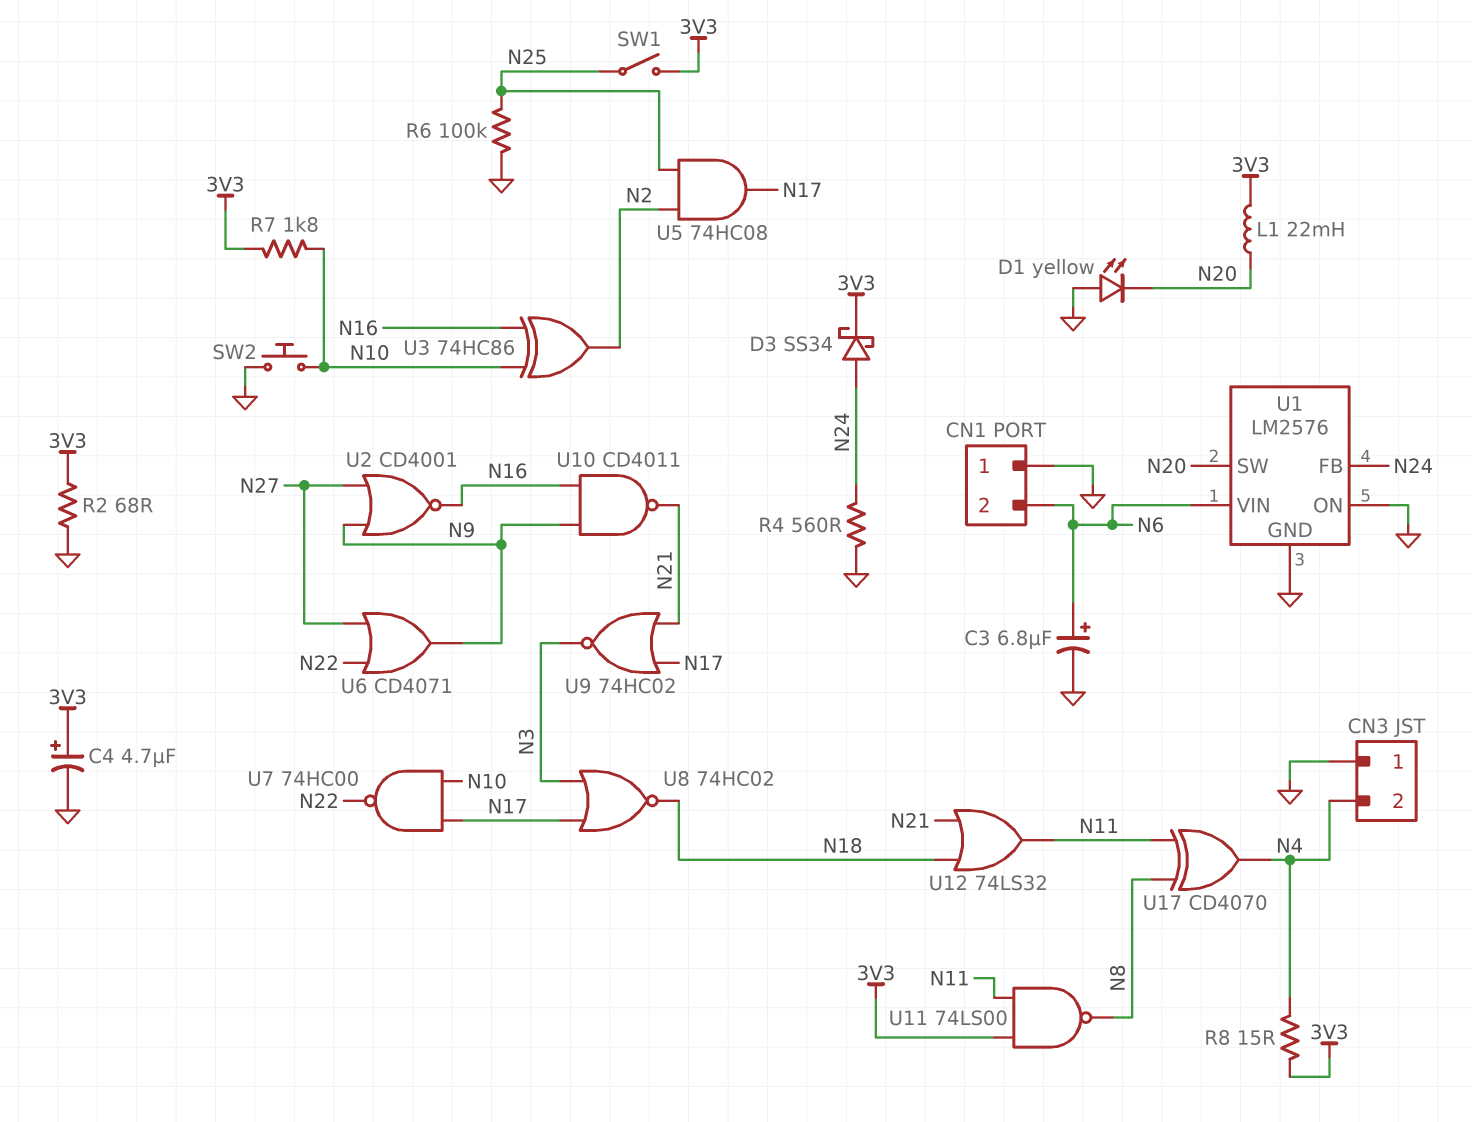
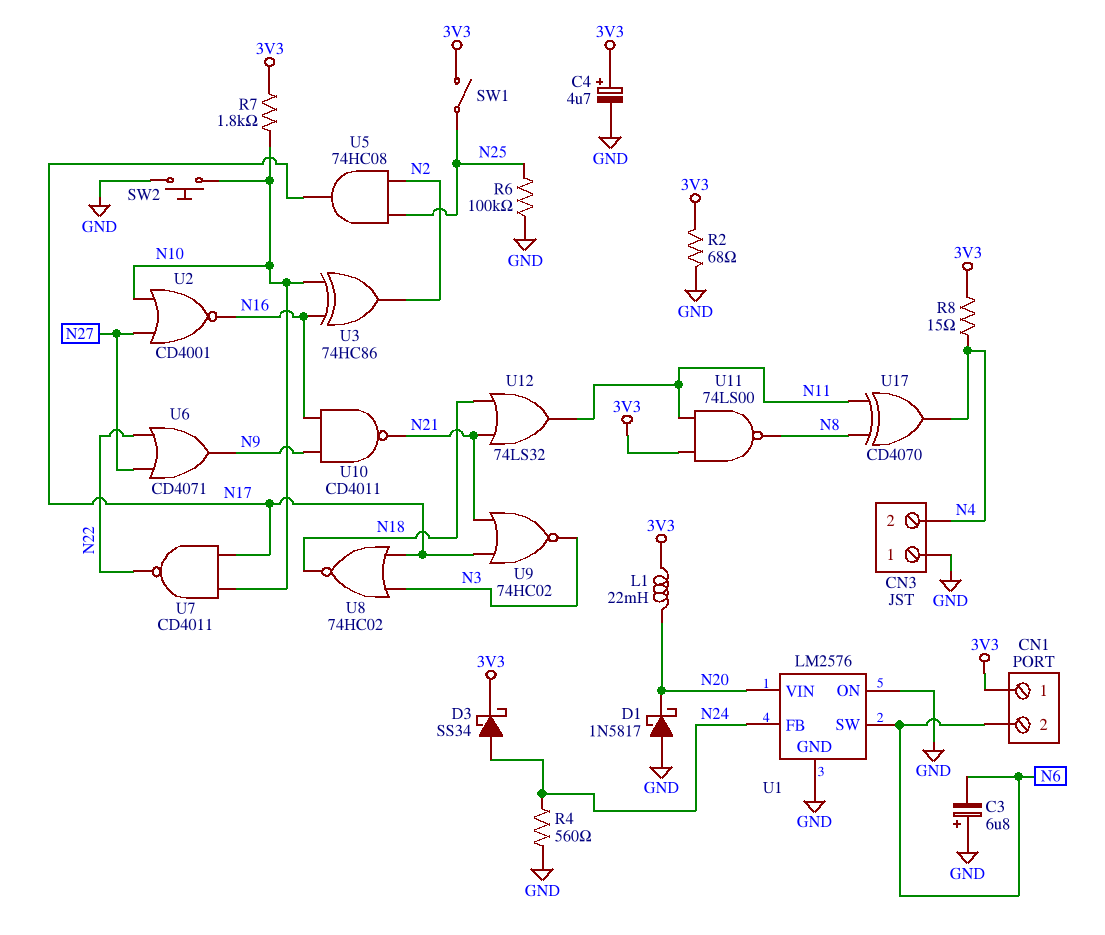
C3: 6.8uF (plus N6, minus GND) -> 6.8uF (plus GND, minus N6)
CN1 pin 1: GND -> 3V3
D1: LED yellow (A GND, K N20) -> schottky 1N5817 (A GND, K N20)
U1 pin SW: N20 -> N6
U1 pin VIN: N6 -> N20
U2: NOR CD4001 (in N9, in N27, out N16) -> NOR CD4001 (in N10, in N27, out N16)
U7: NAND 74HC00 (in N10, in N17, out N22) -> NAND CD4011 (in N10, in N17, out N22)

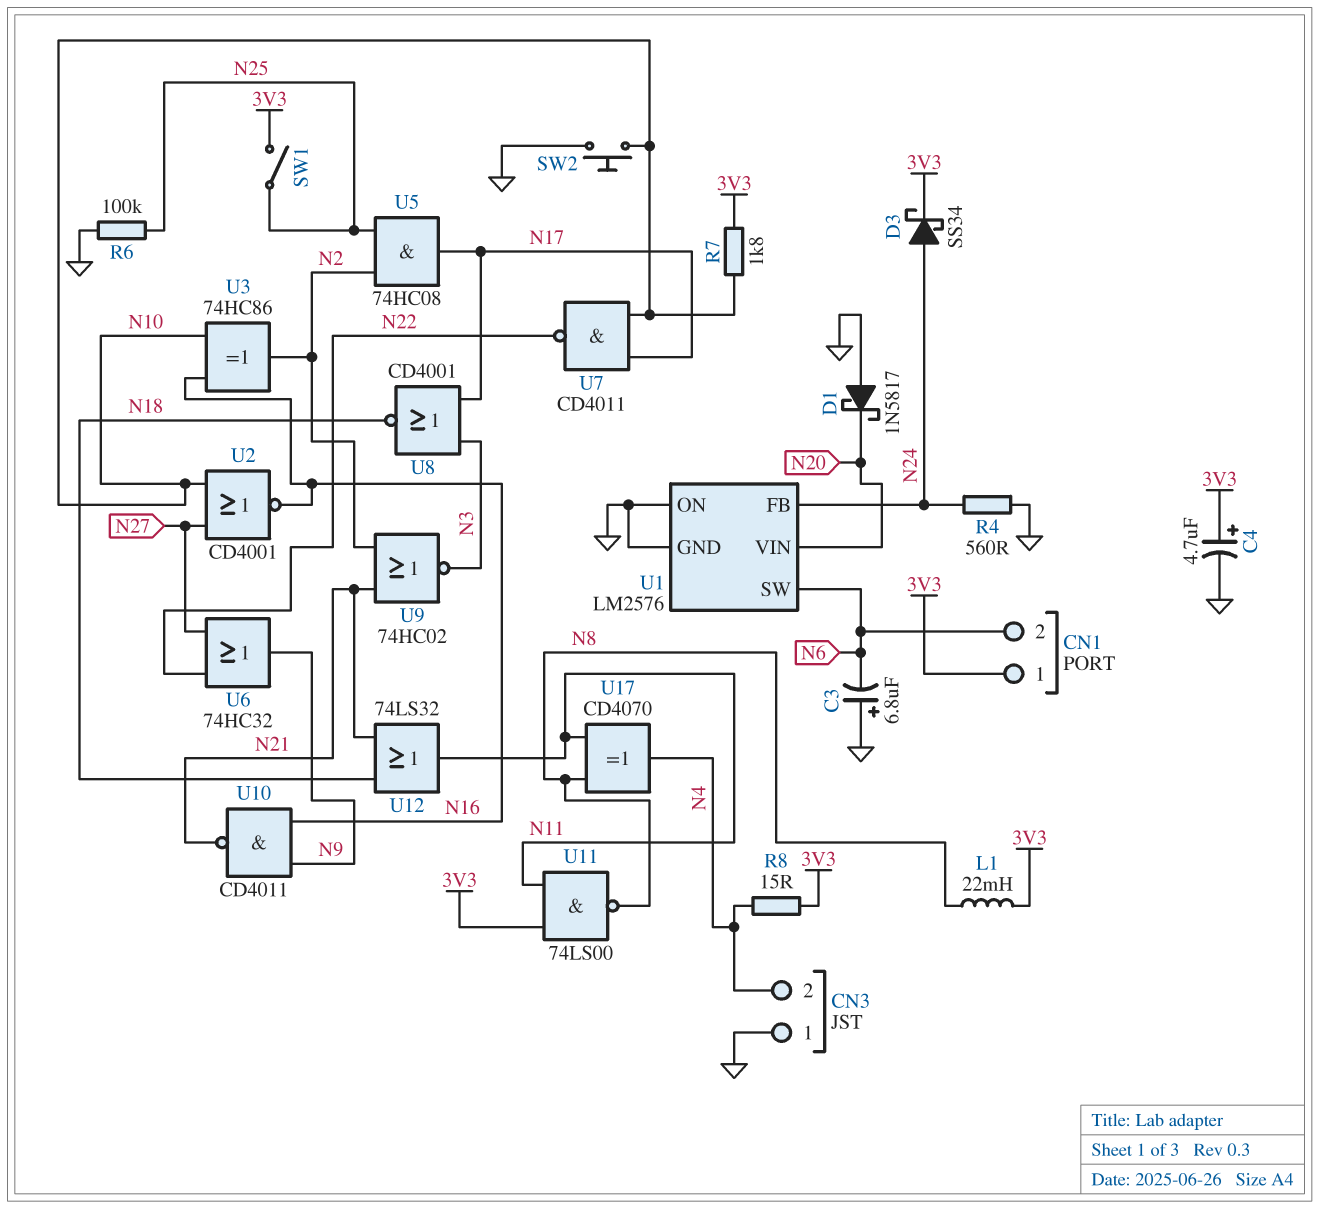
L1: 22mH (3V3, N20) -> 22mH (3V3, N8)
R2: 68 (3V3, GND) -> none
U6: OR CD4071 (in N22, in N27, out N9) -> OR 74HC32 (in N22, in N27, out N9)
U8: NOR 74HC02 (in N3, in N17, out N18) -> NOR CD4001 (in N3, in N17, out N18)
U9: NOR 74HC02 (in N17, in N21, out N3) -> NOR 74HC02 (in N2, in N21, out N3)

